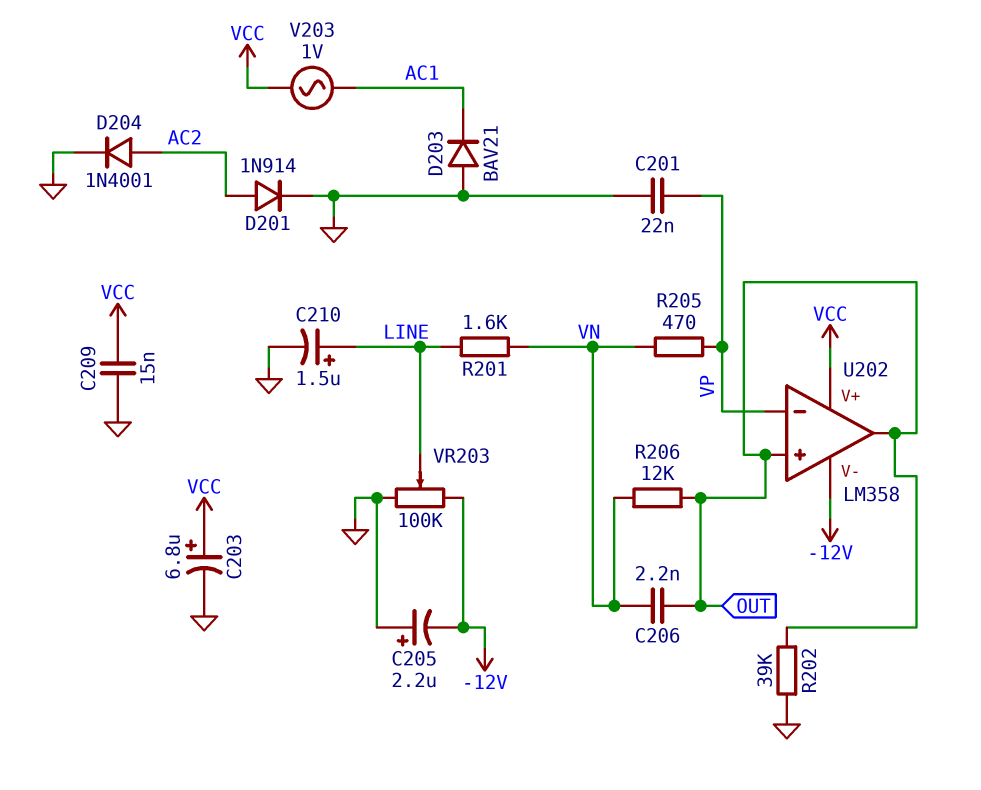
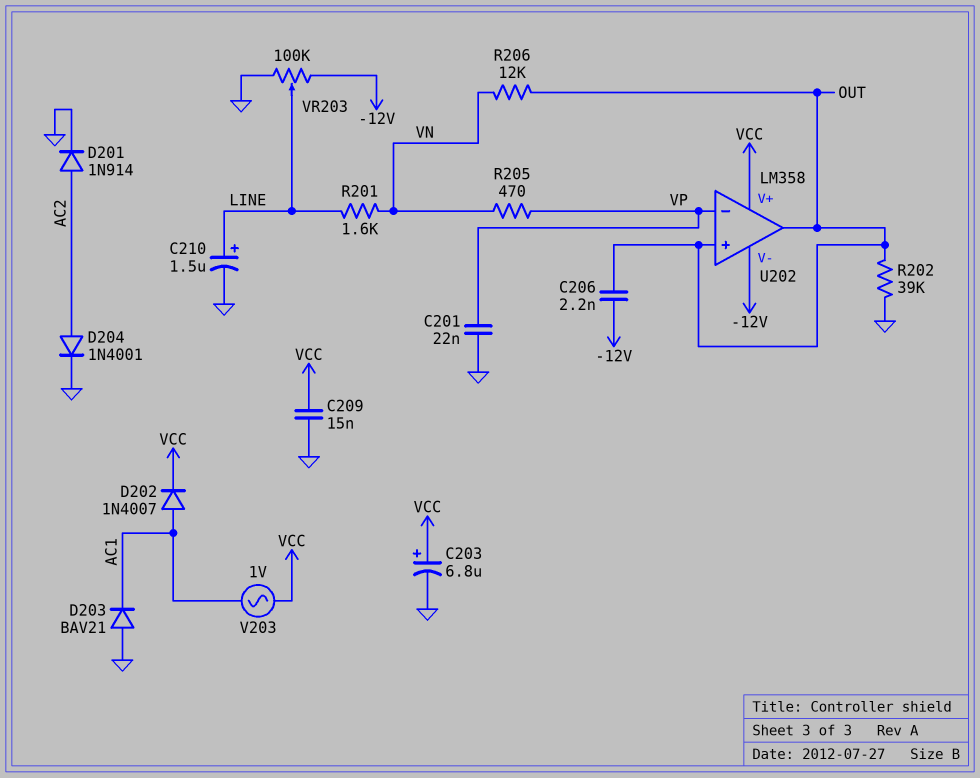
C205: 2.2uF (plus GND, minus -12V) -> none
C206: 2.2nF (OUT, VN) -> 2.2nF (-12V, OUT)
D202: none -> diode 1N4007 (A AC1, K VCC)

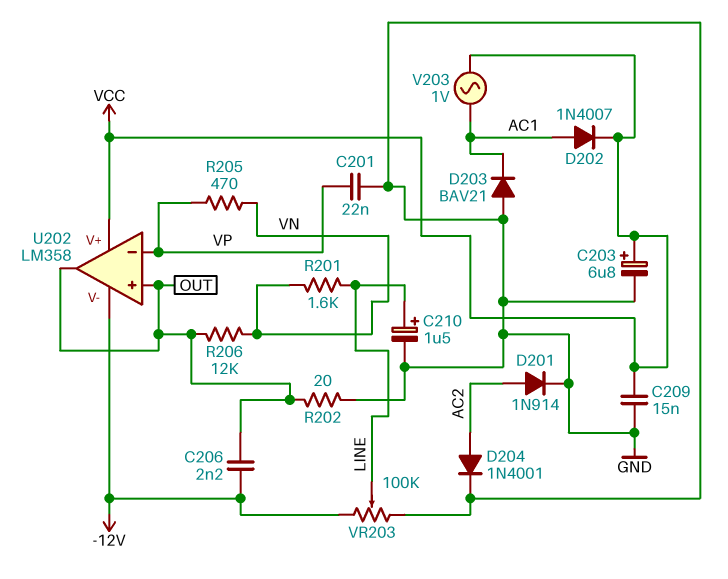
R202: 39k (GND, OUT) -> 20 (GND, OUT)

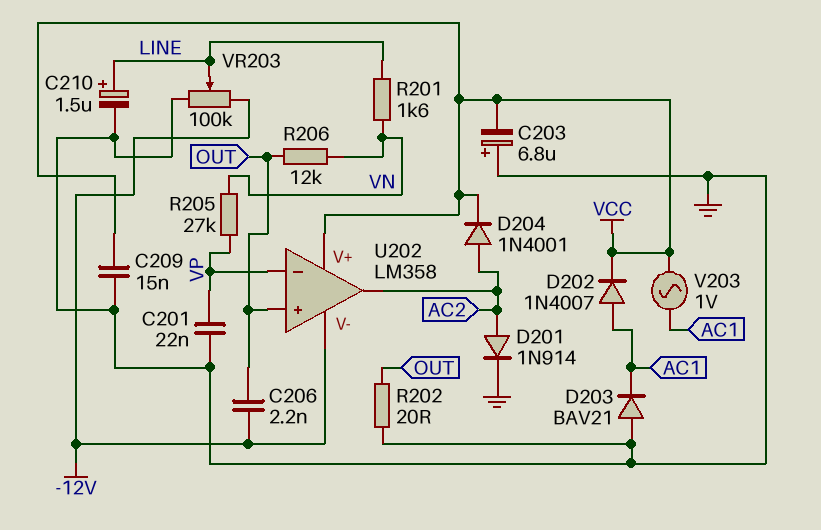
C203: 6.8uF (plus VCC, minus GND) -> 6.8uF (plus GND, minus VCC)
D204: diode 1N4001 (A AC2, K GND) -> diode 1N4001 (A AC2, K VCC)
R205: 470 (VN, VP) -> 27k (VN, VP)
U202 pin out: OUT -> AC2

